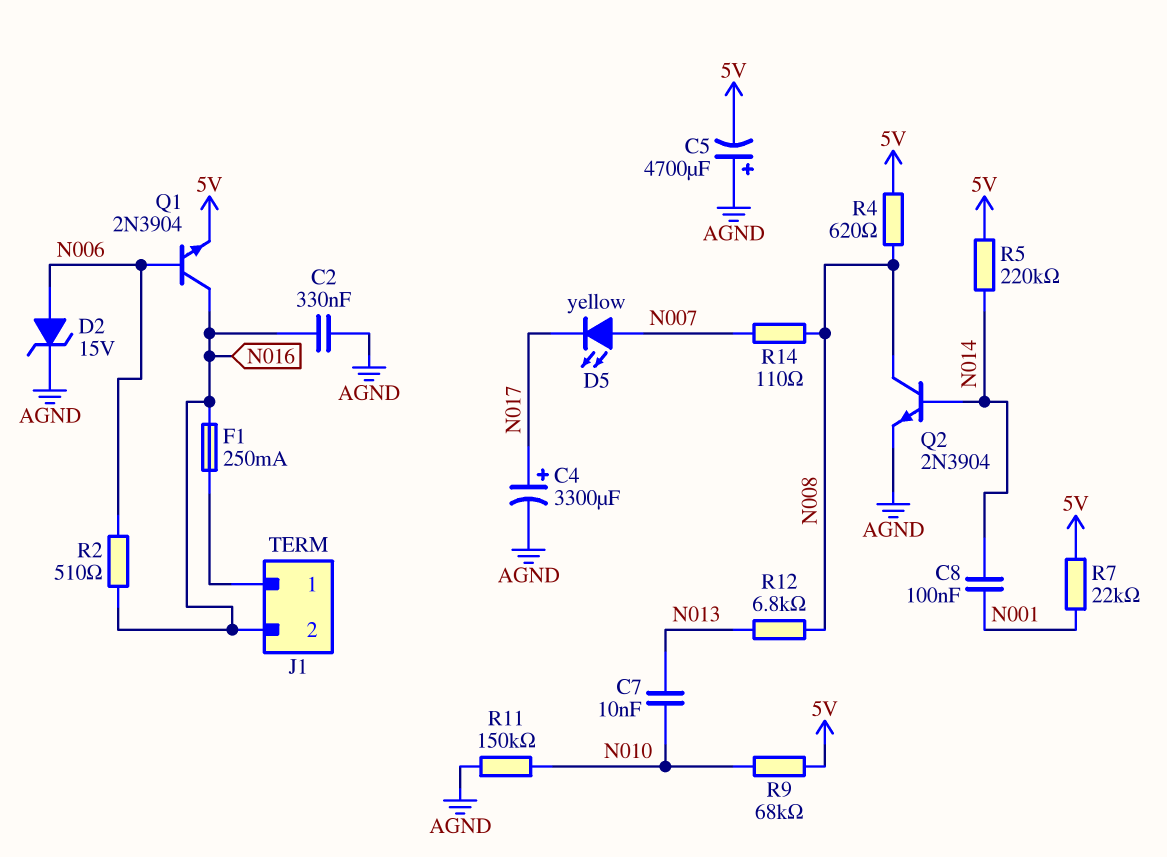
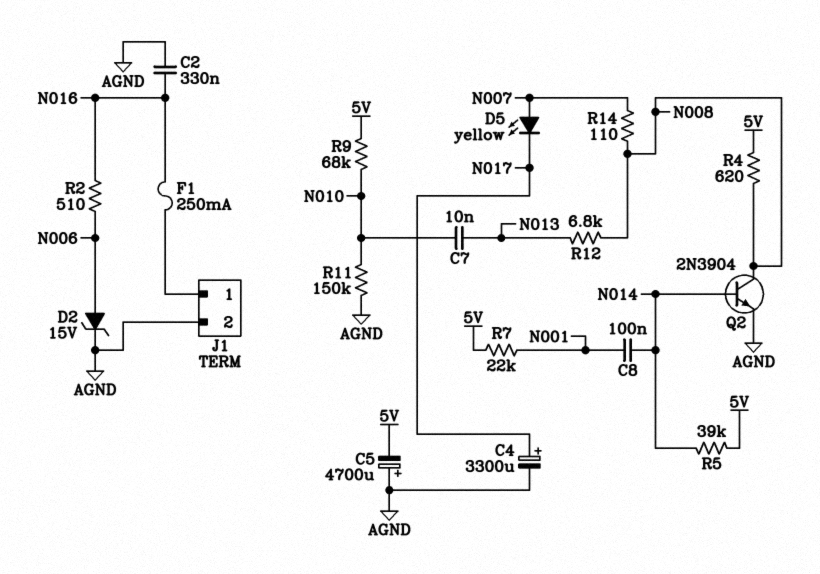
J1 pin 2: N016 -> AGND
Q1: NPN 2N3904 (B N006, C N016, E 5V) -> none
R5: 220k (5V, N014) -> 39k (5V, N014)

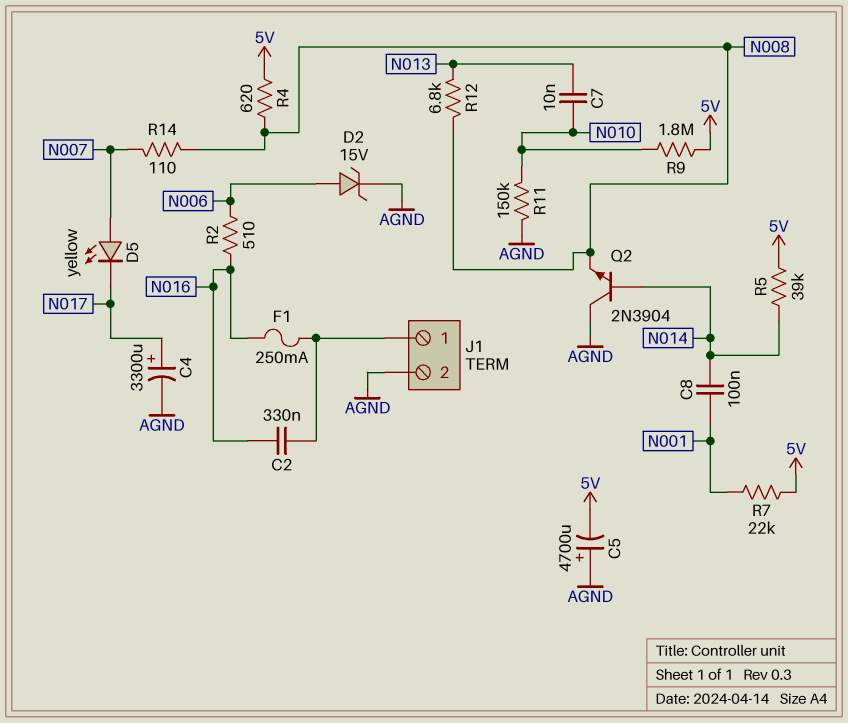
C2: 330nF (AGND, N016) -> 330nF (J1/1, N016)
Q2: NPN 2N3904 (B N014, C N008, E AGND) -> NPN 2N3904 (B N014, C AGND, E N008)
R9: 68k (5V, N010) -> 1.8M (5V, N010)

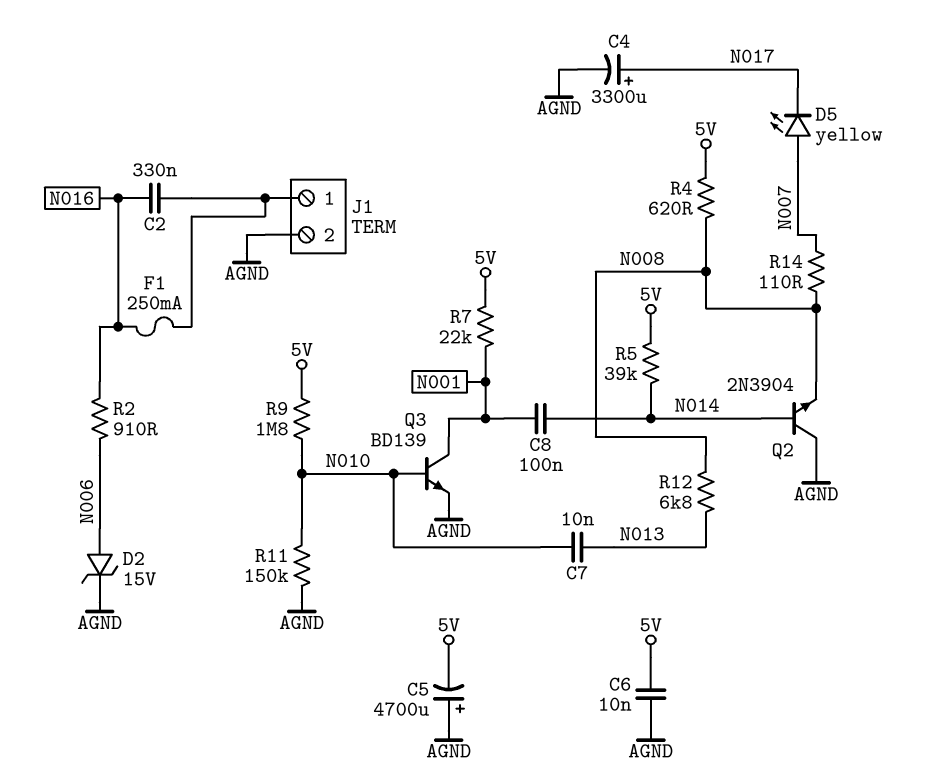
C6: none -> 10nF (5V, AGND)
Q3: none -> NPN BD139 (B N010, C N001, E AGND)
R2: 510 (N006, N016) -> 910 (N006, N016)

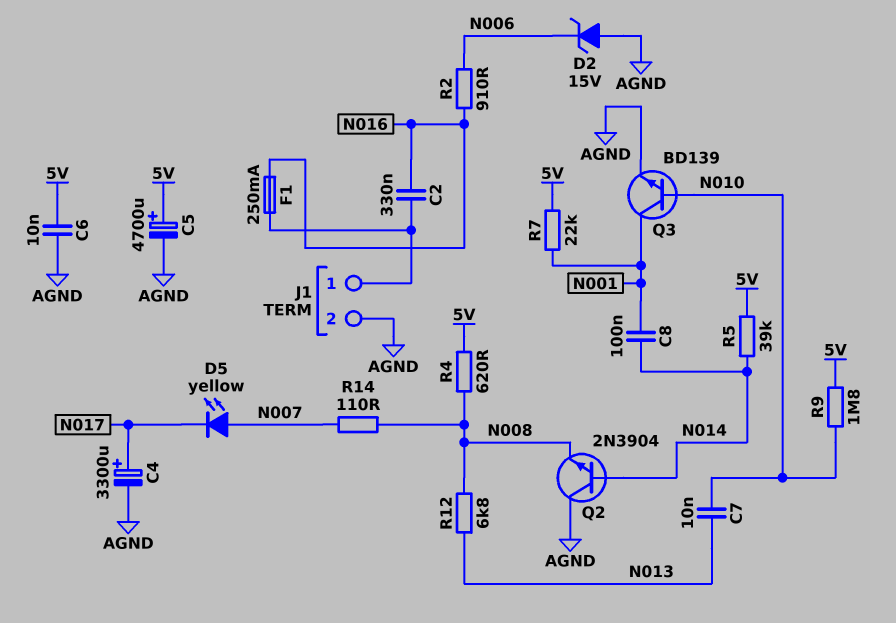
C5: 4700uF (plus AGND, minus 5V) -> 4700uF (plus 5V, minus AGND)
D2: zener 15V (A N006, K AGND) -> zener 15V (A AGND, K N006)
R11: 150k (AGND, N010) -> none

